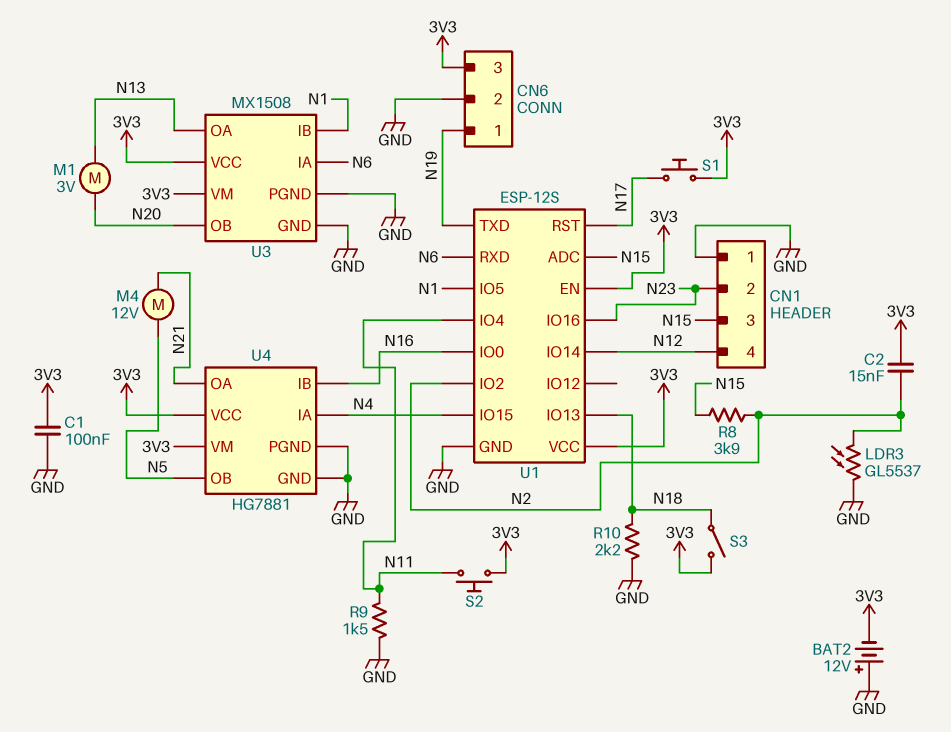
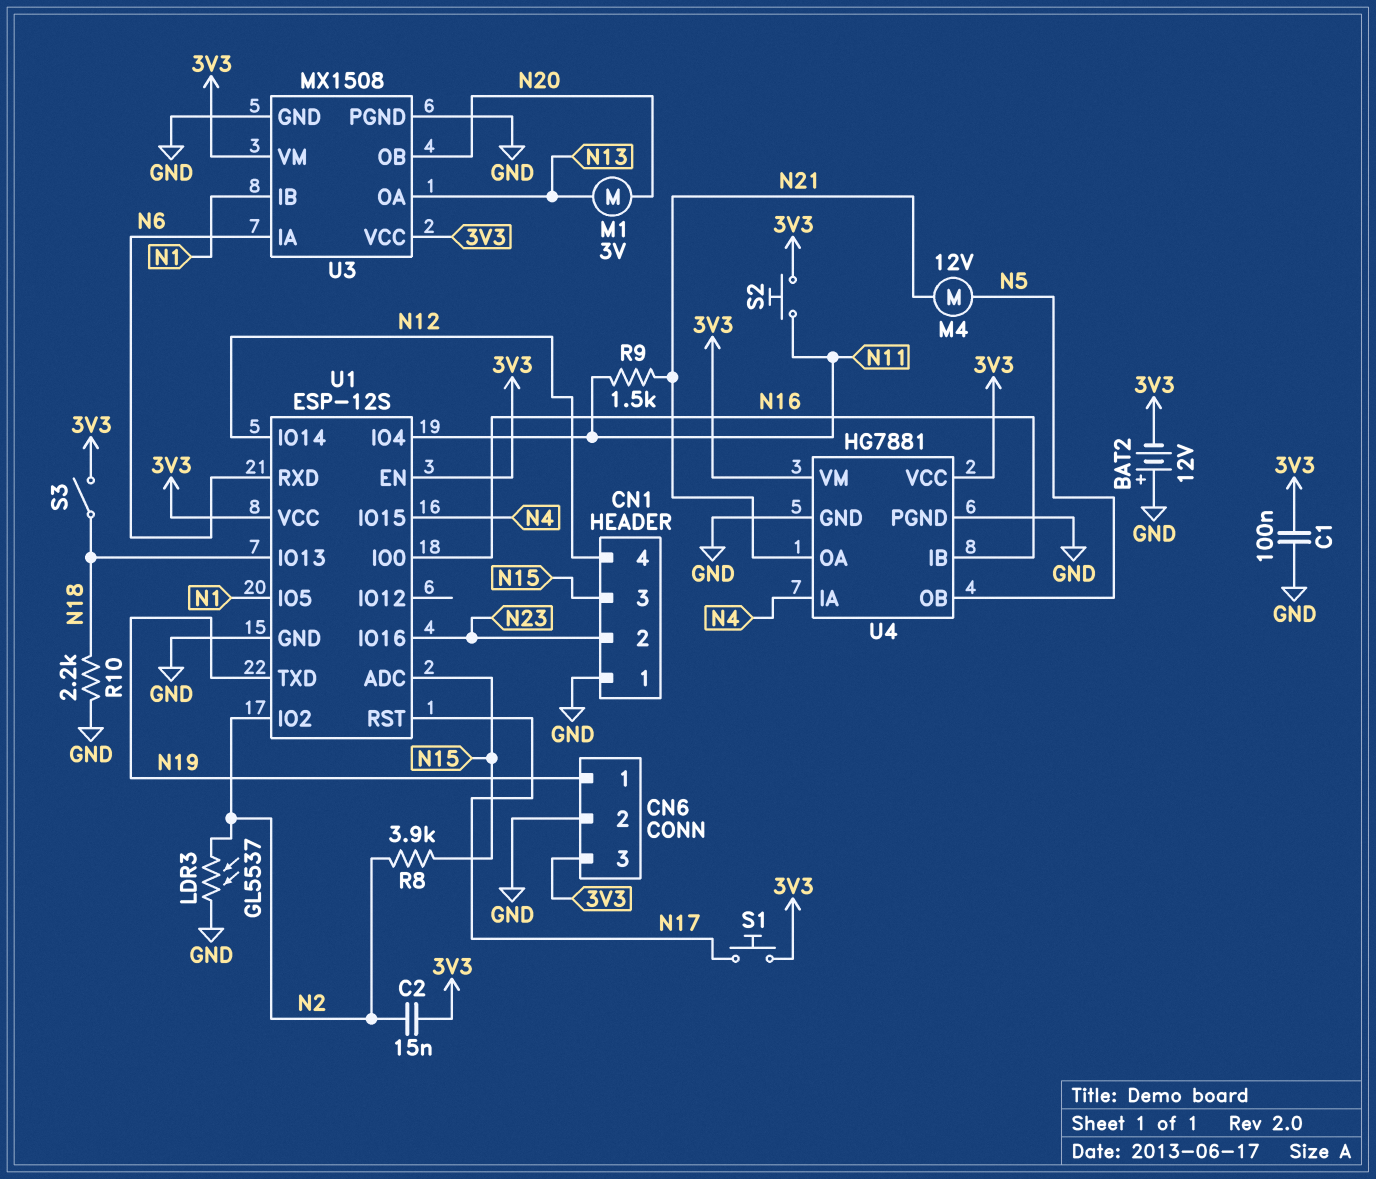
R9: 1.5k (GND, N11) -> 1.5k (N11, N21)

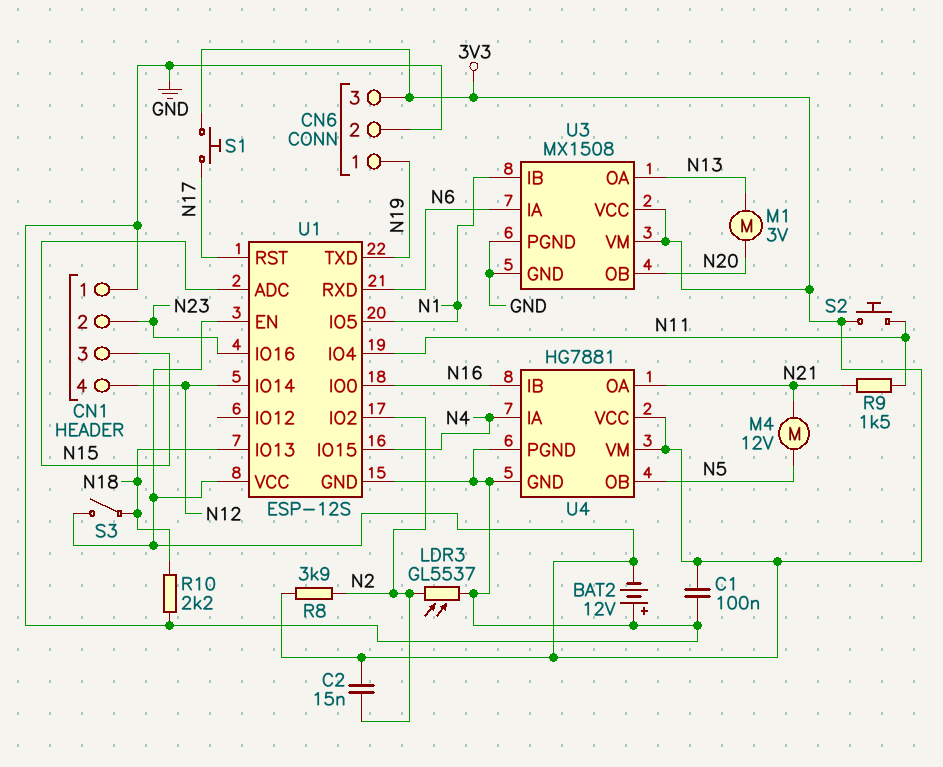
R8: 3.9k (N2, N15) -> 3.9k (3V3, N2)

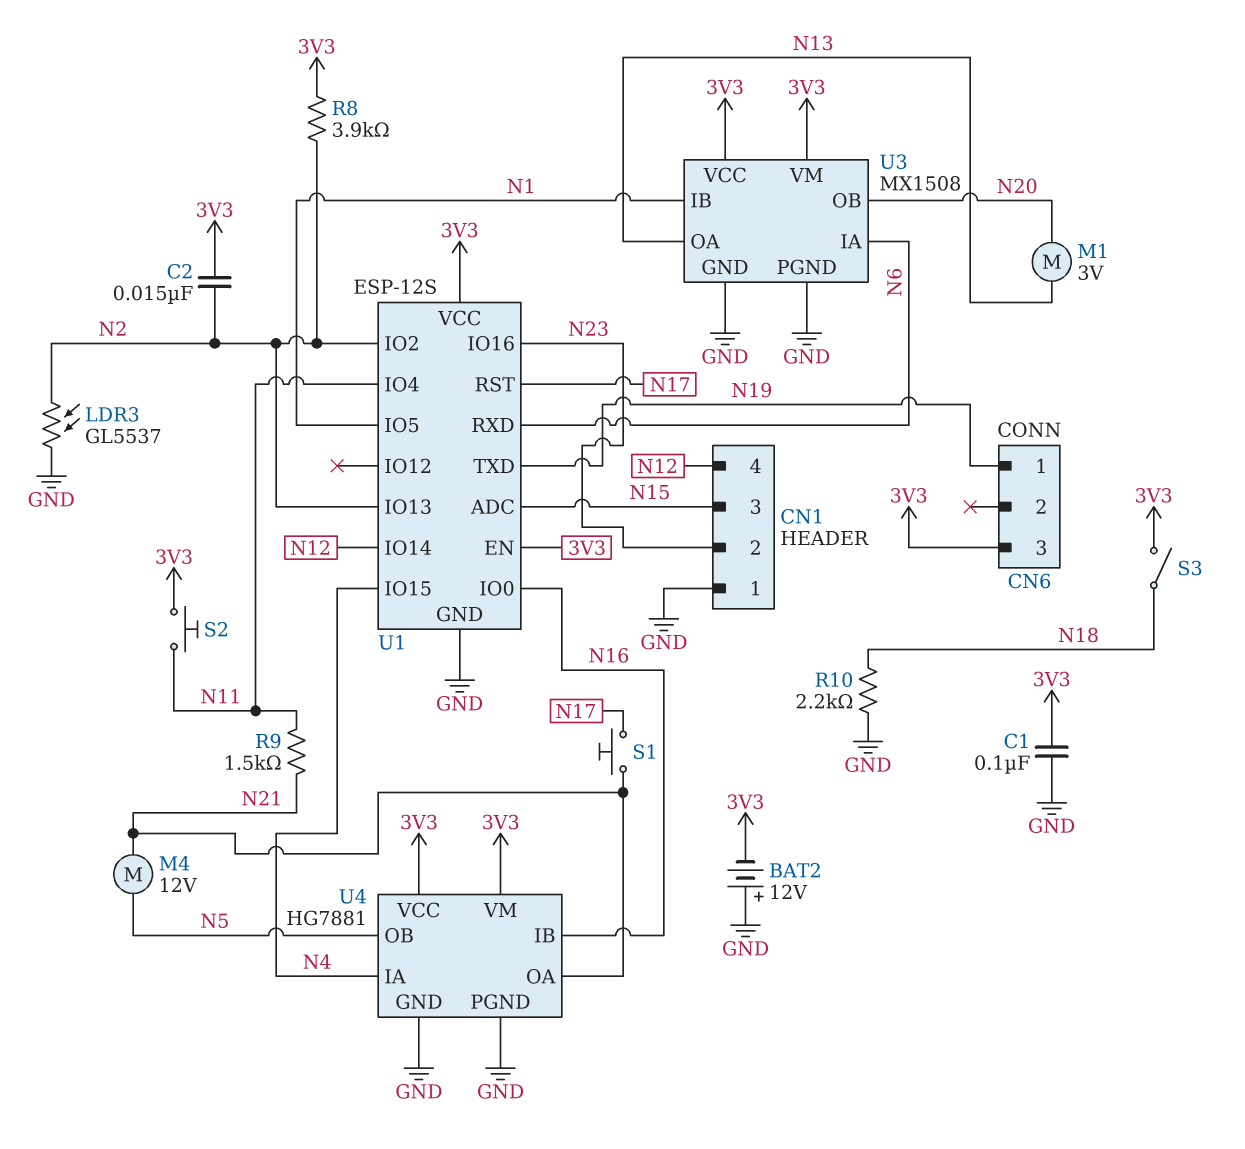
CN6 pin 2: GND -> none
S1: button (3V3, N17) -> button (N17, N21)
U1 pin IO13: N18 -> N2

